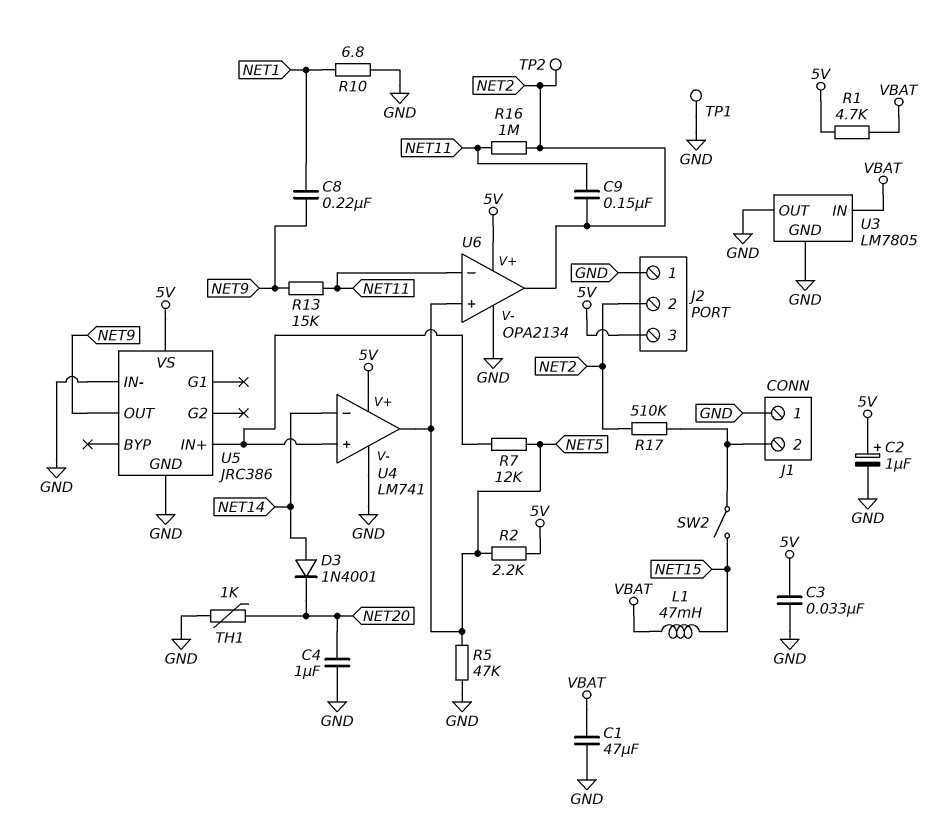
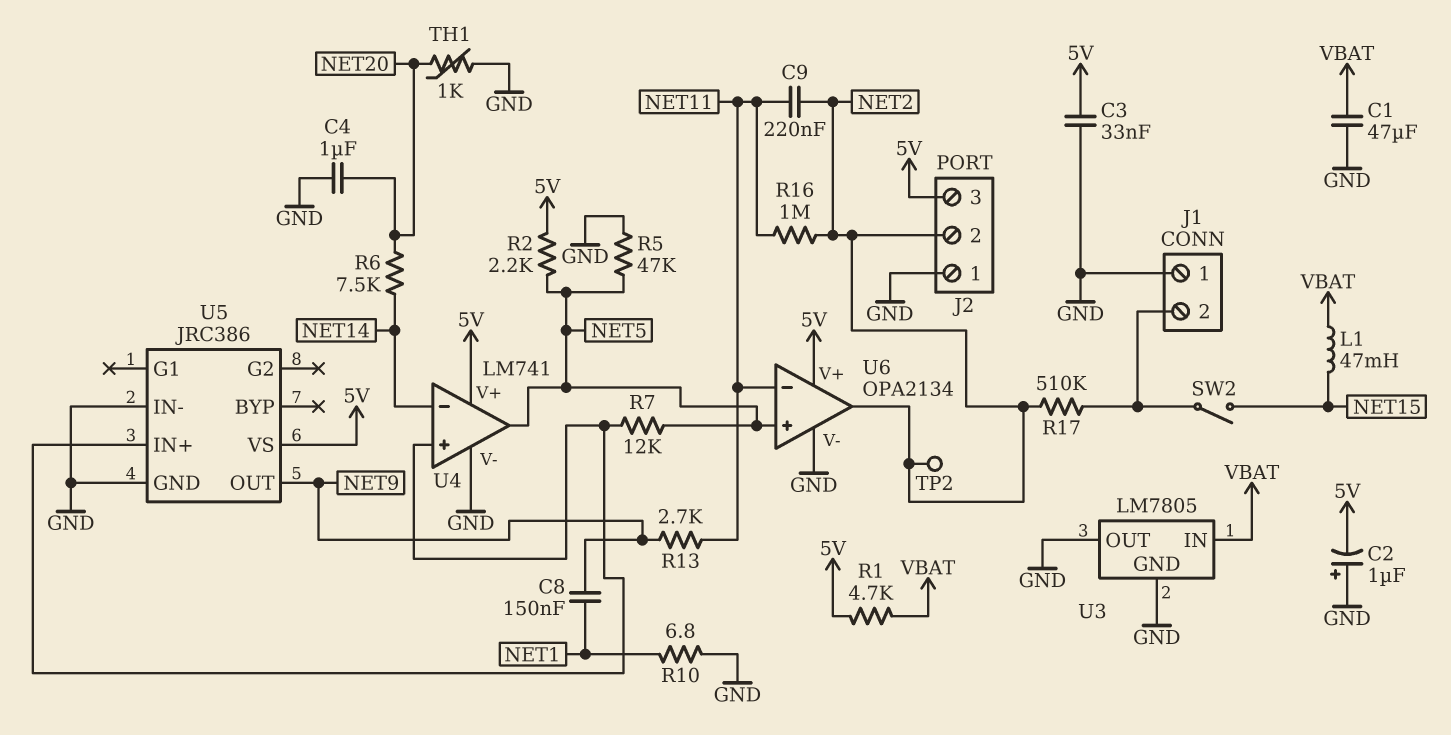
C2: 1uF (plus 5V, minus GND) -> 1uF (plus GND, minus 5V)
C8: 220nF (NET1, NET9) -> 150nF (NET1, NET9)
C9: 150nF (NET2, NET11) -> 220nF (NET2, NET11)
D3: diode 1N4001 (A NET14, K NET20) -> none
R6: none -> 7.5k (NET14, NET20)
R13: 15k (NET9, NET11) -> 2.7k (NET9, NET11)
TP1: test point (GND) -> none

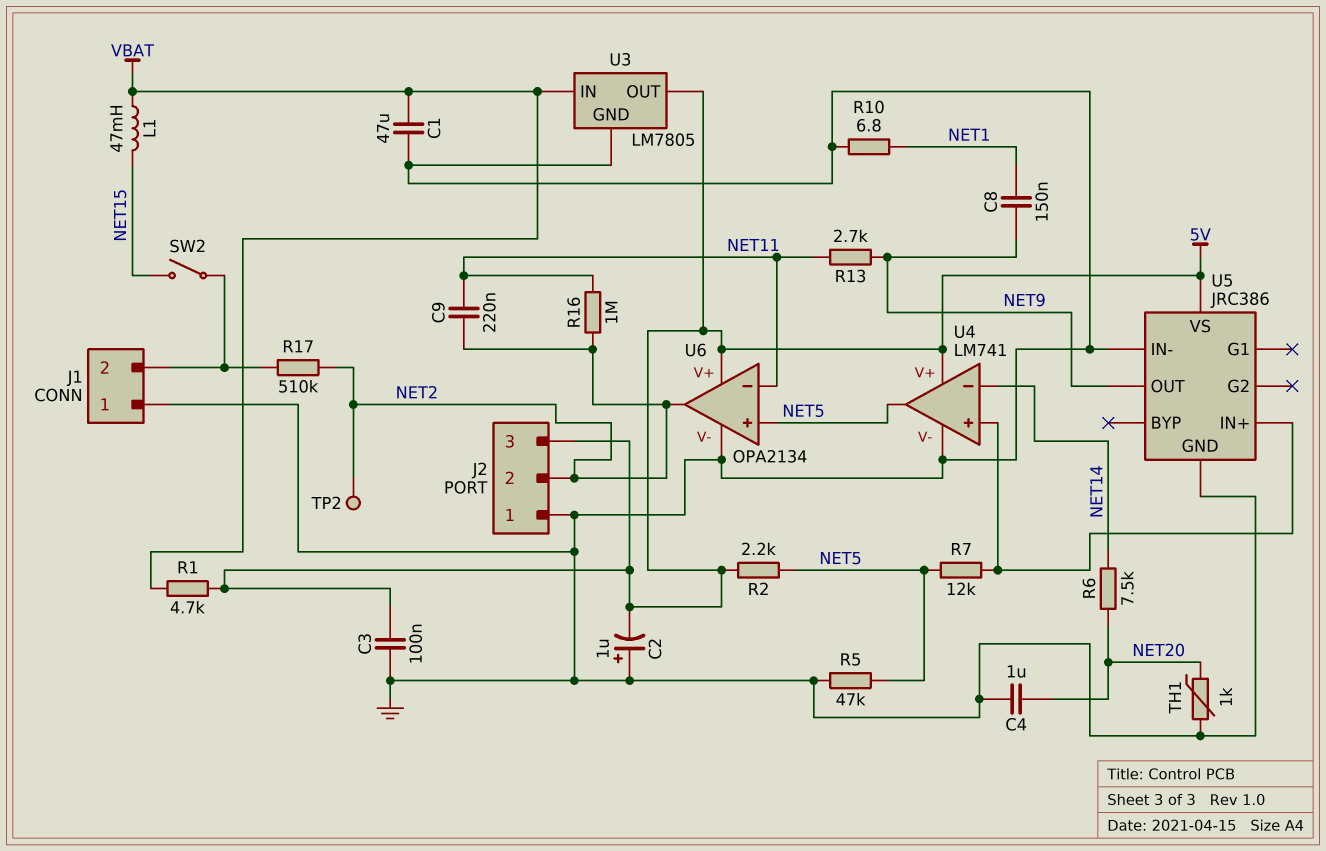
C3: 33nF (5V, GND) -> 100nF (5V, GND)
U3 pin OUT: GND -> 5V

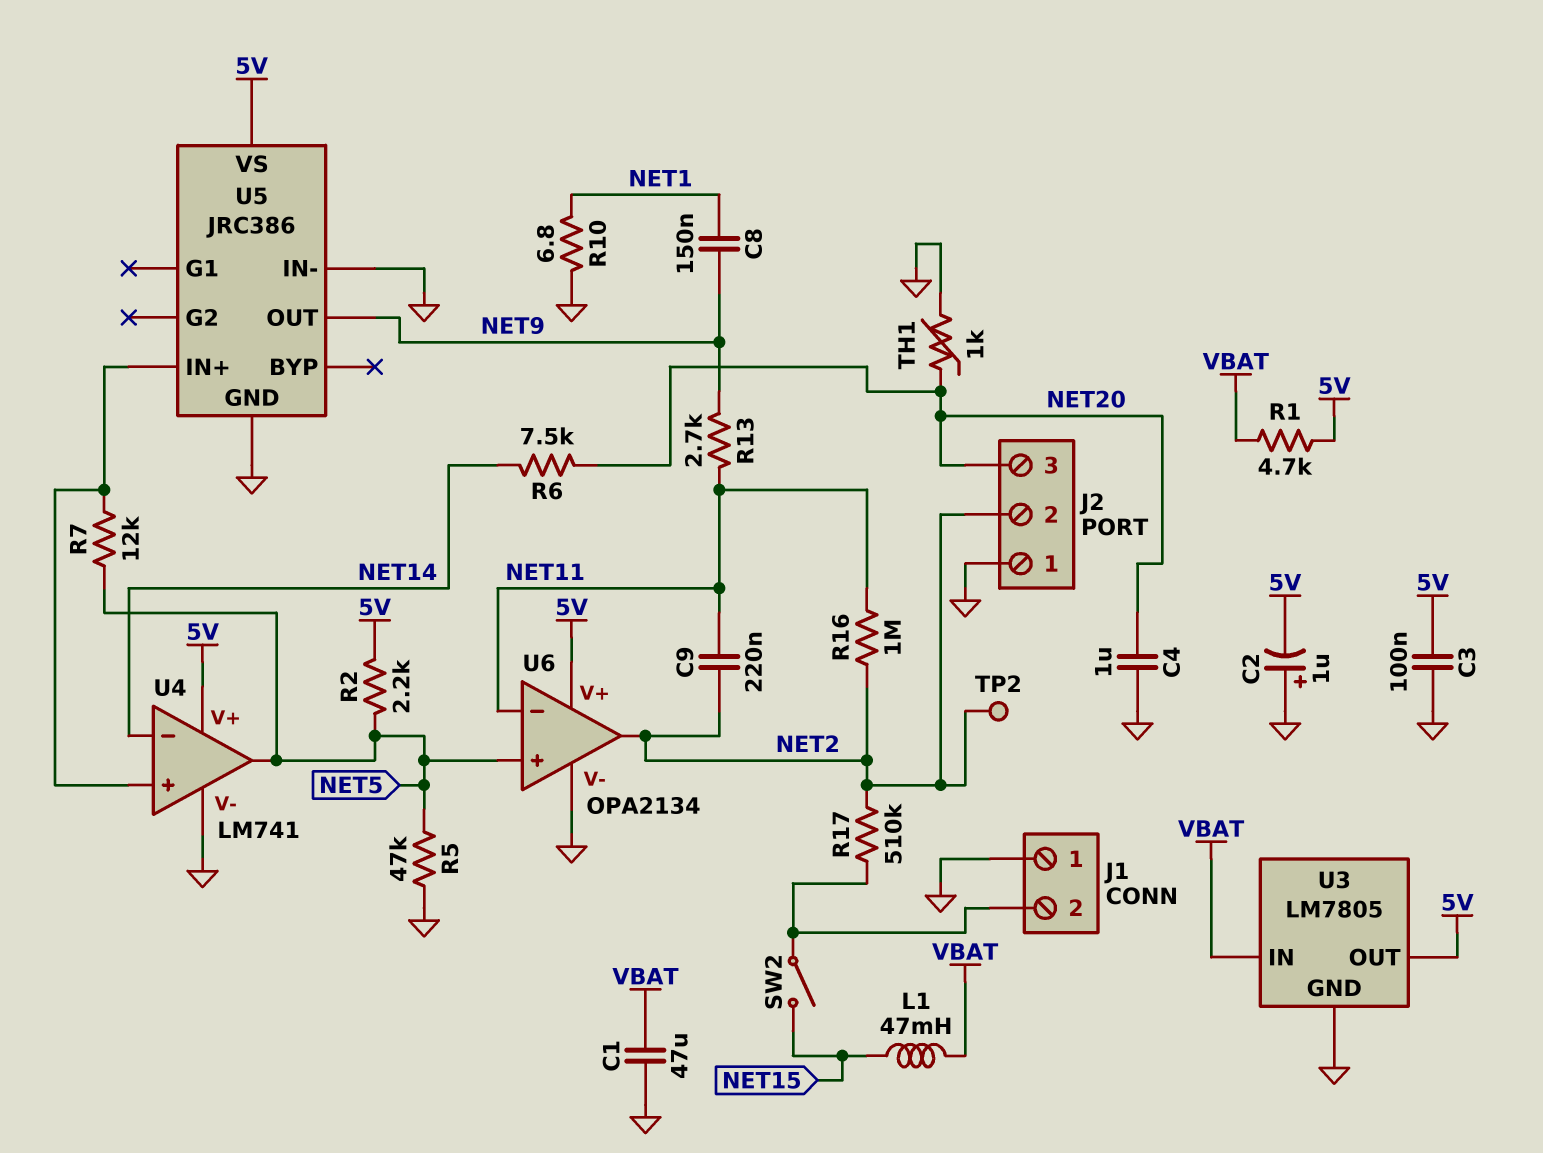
J2 pin 3: 5V -> NET20

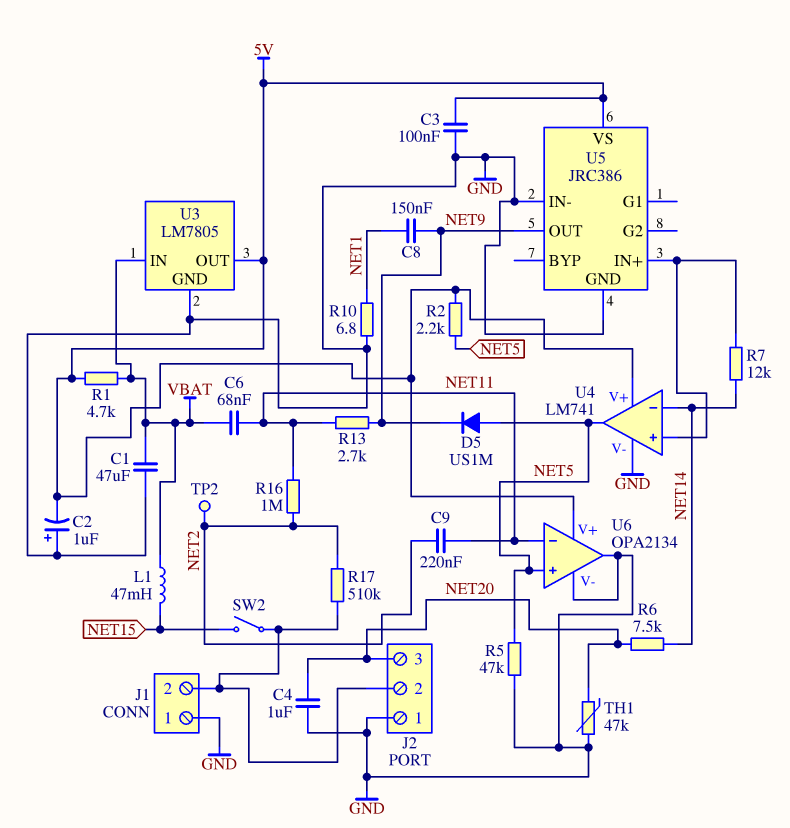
C6: none -> 68nF (NET11, VBAT)
D5: none -> diode US1M (A NET5, K NET9)
J2 pin 2: NET2 -> J1/2
R7: 12k (NET5, U4/in+) -> 12k (NET14, U4/in+)
TH1: 1k (GND, NET20) -> 47k (GND, NET20)
U6 pin out: NET2 -> GND

